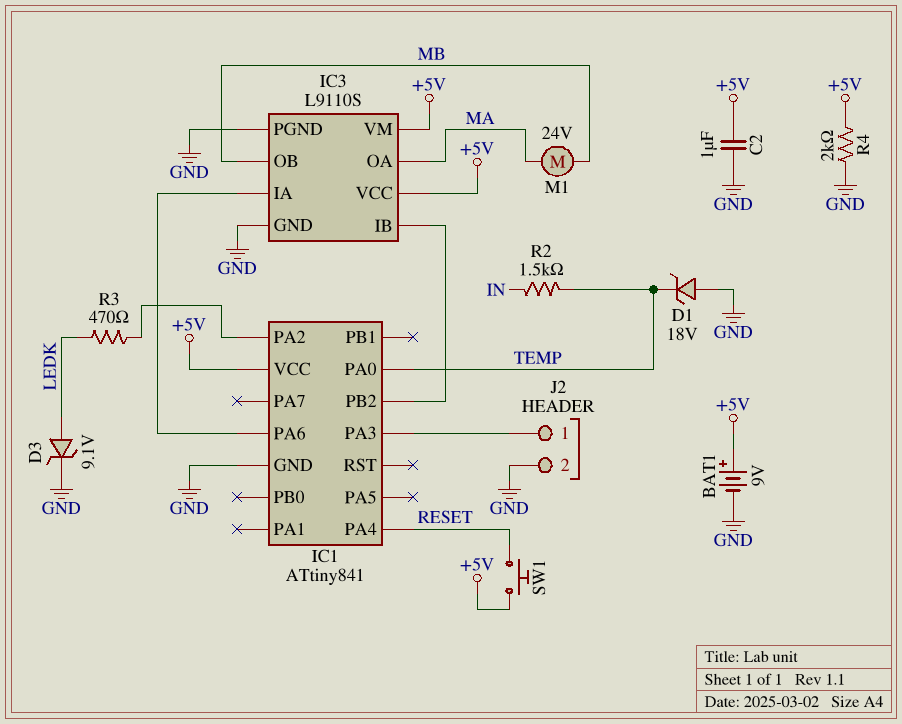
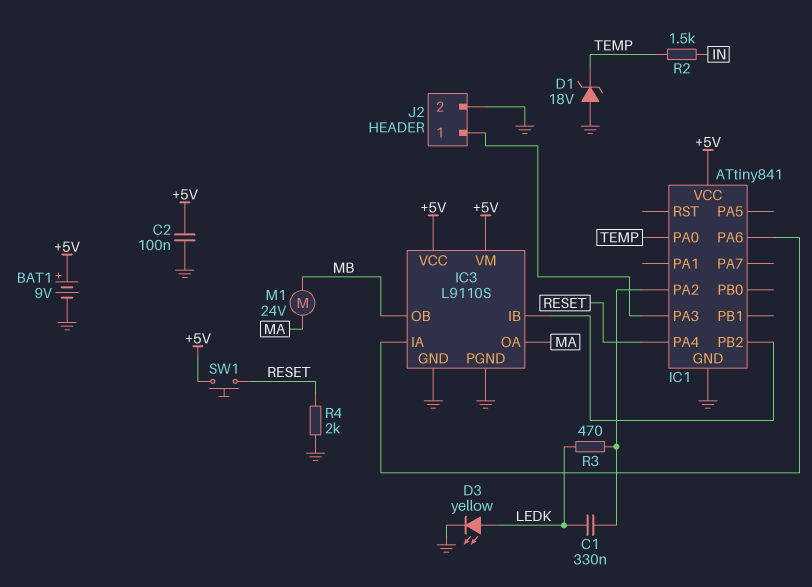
C1: none -> 330nF (IC1/PA2, LEDK)
C2: 1uF (+5V, GND) -> 100nF (+5V, GND)
D3: zener 9.1V (A LEDK, K GND) -> LED yellow (A LEDK, K GND)
R4: 2k (+5V, GND) -> 2k (GND, RESET)

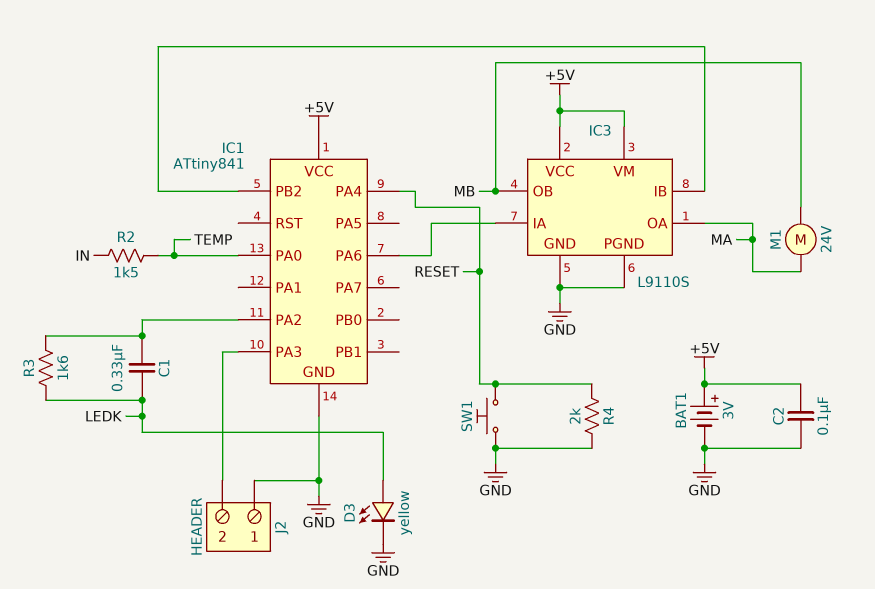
BAT1: 9V (plus +5V, minus GND) -> 3V (plus +5V, minus GND)
D1: zener 18V (A GND, K TEMP) -> none
J2 pin 1: IC1/PA3 -> GND
J2 pin 2: GND -> IC1/PA3
R3: 470 (IC1/PA2, LEDK) -> 1.6k (IC1/PA2, LEDK)
SW1: button (+5V, RESET) -> button (GND, RESET)

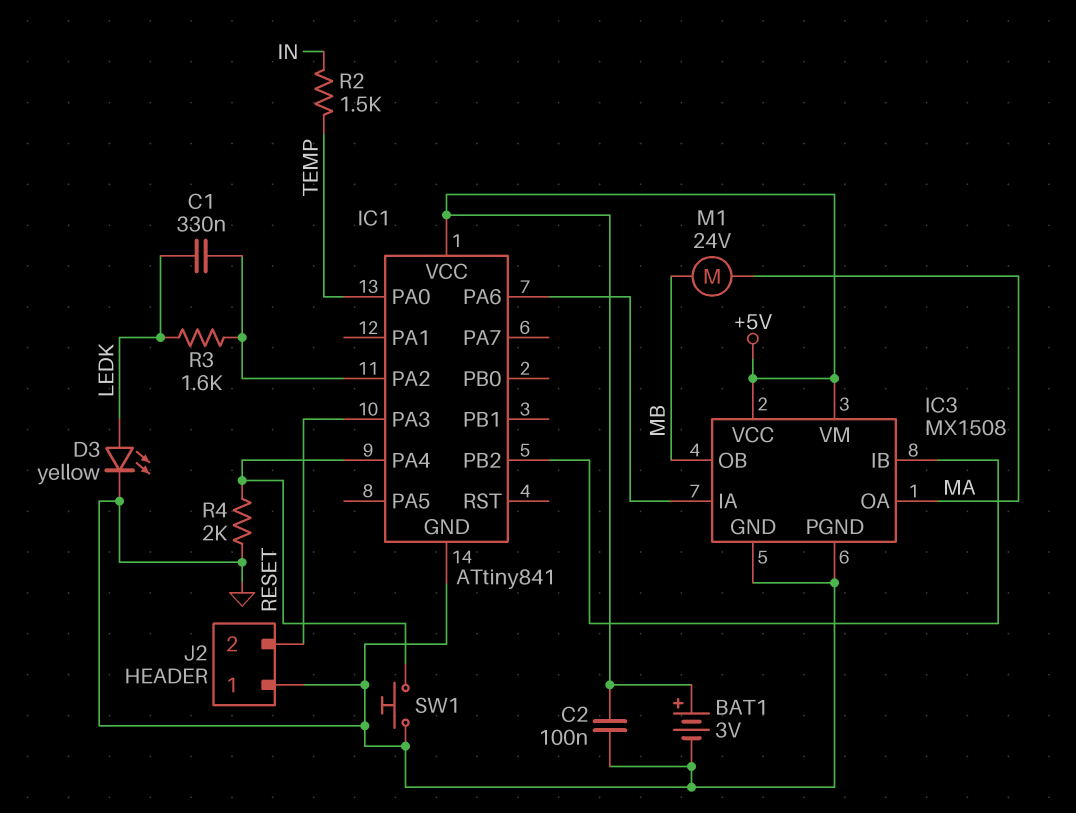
IC3: L9110S -> MX1508

